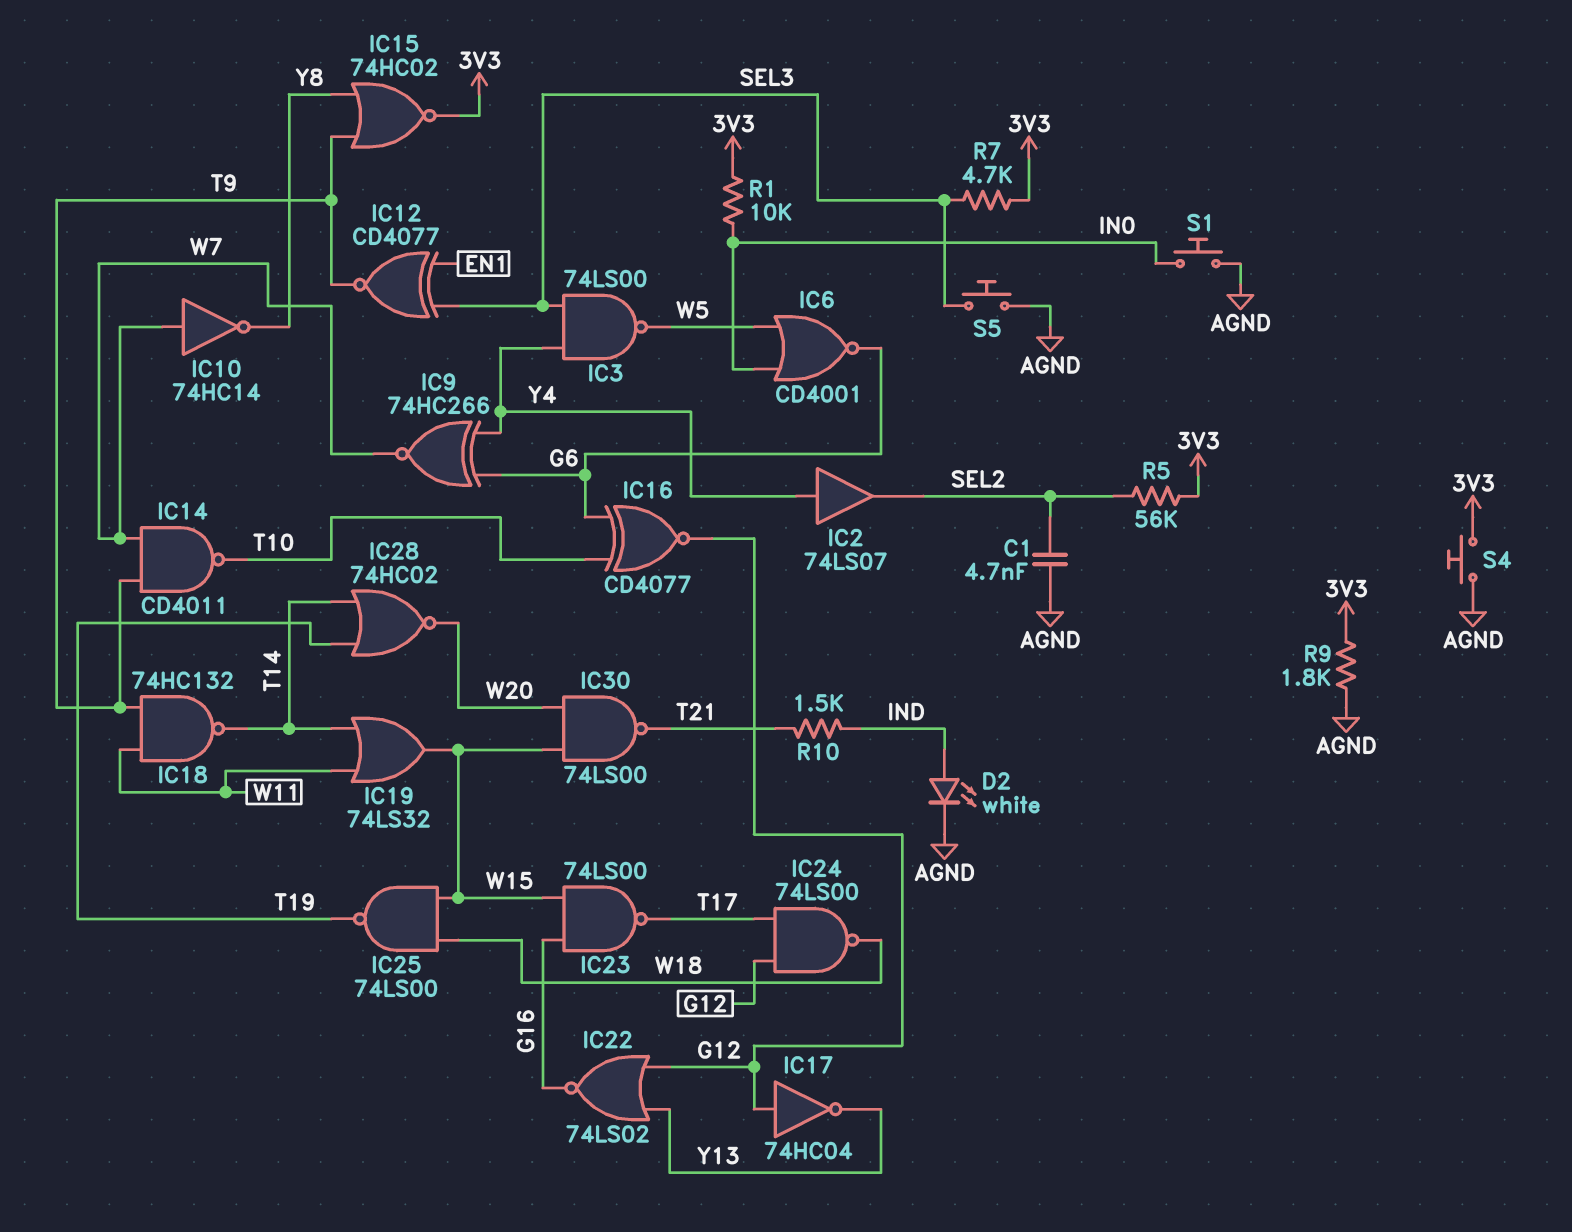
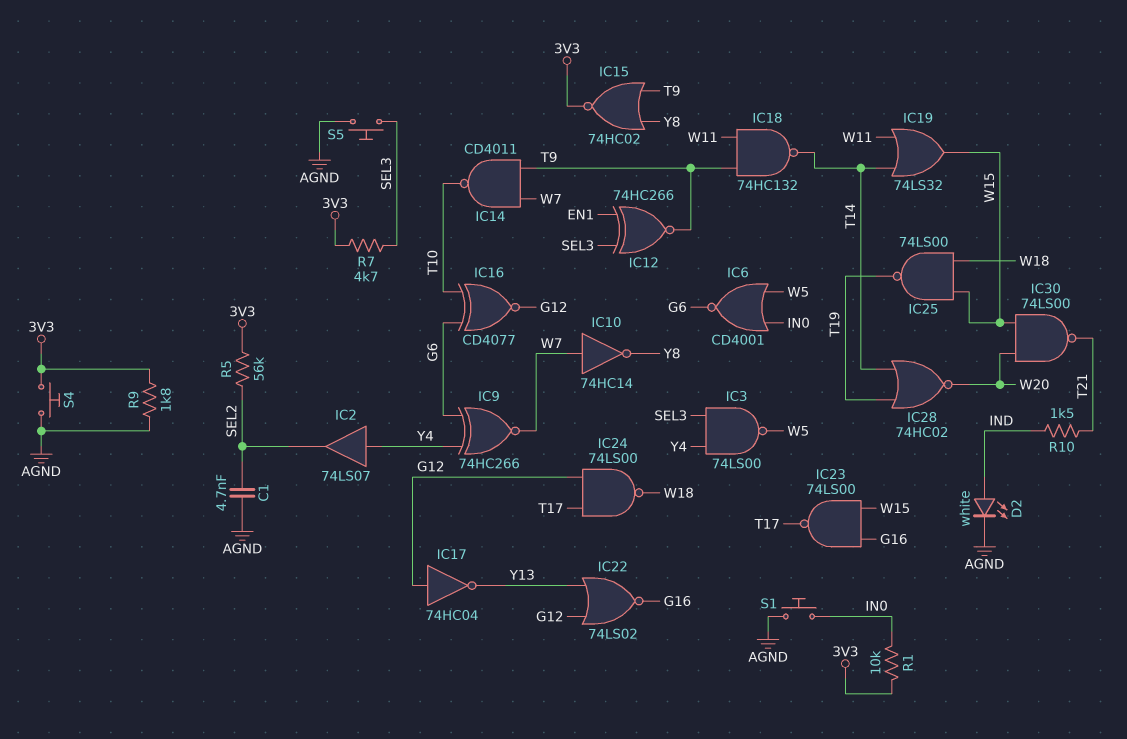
IC12: XNOR CD4077 (in EN1, in SEL3, out T9) -> XNOR 74HC266 (in EN1, in SEL3, out T9)

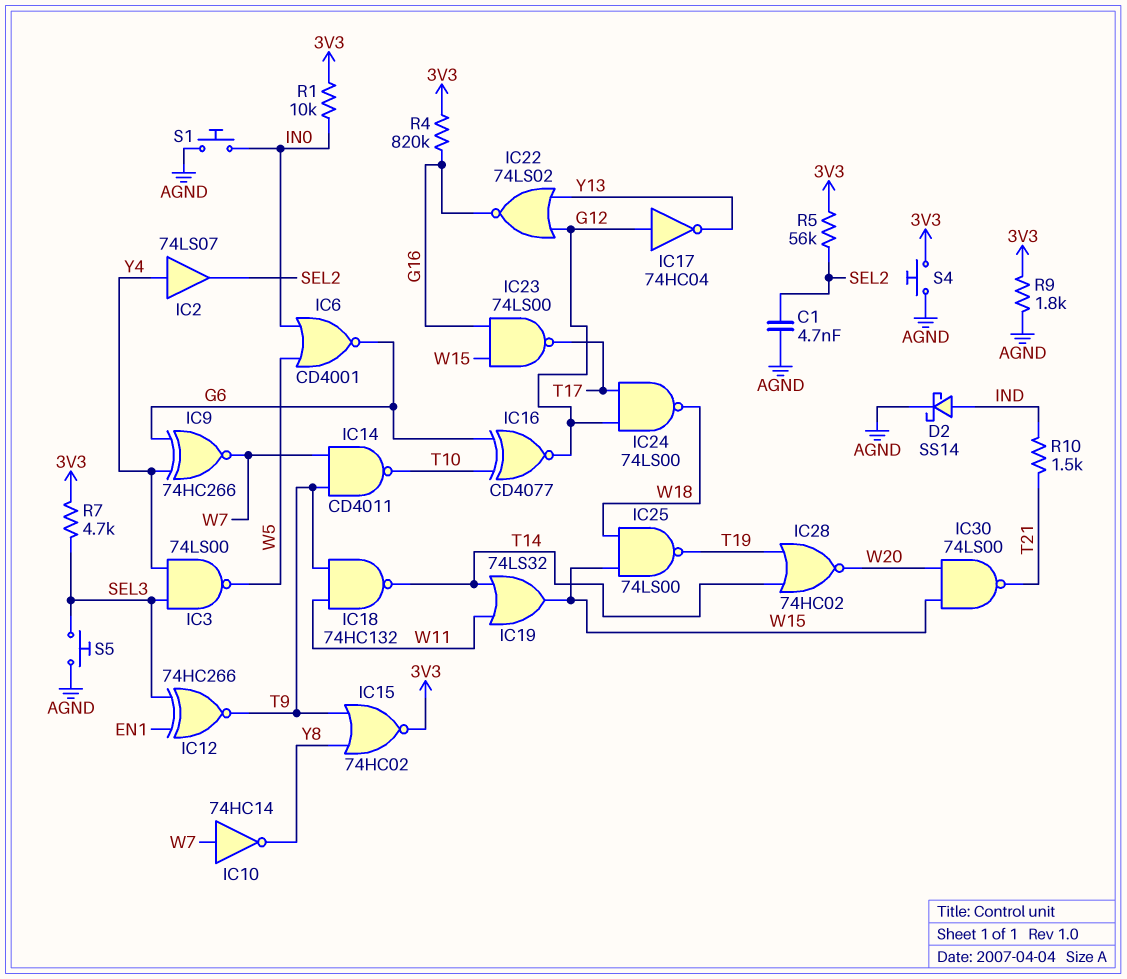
D2: LED white (A IND, K AGND) -> schottky SS14 (A IND, K AGND)
R4: none -> 820k (3V3, G16)

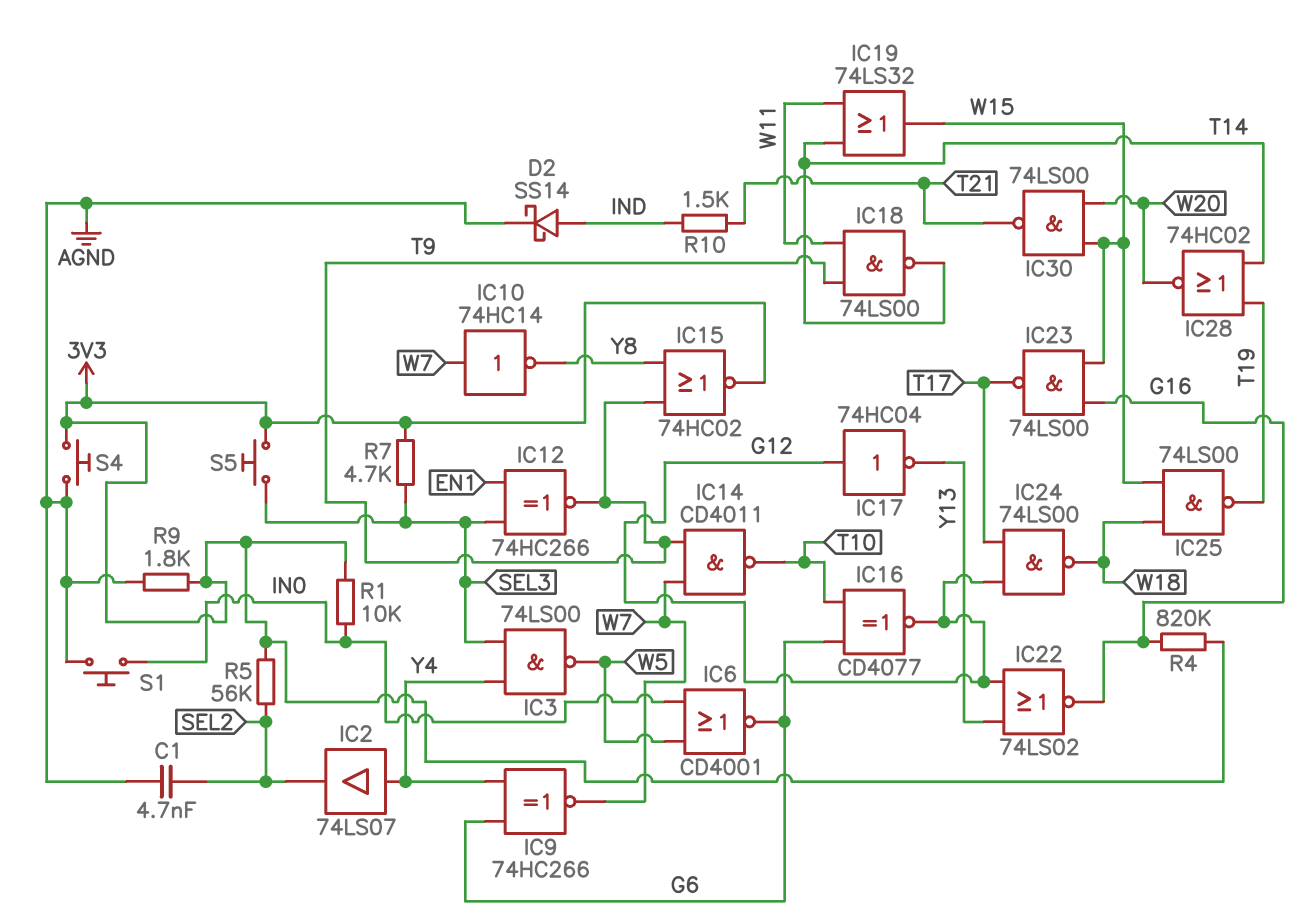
IC18: NAND 74HC132 (in T9, in W11, out T14) -> NAND 74LS00 (in T9, in W11, out T14)
S5: button (AGND, SEL3) -> button (3V3, SEL3)

